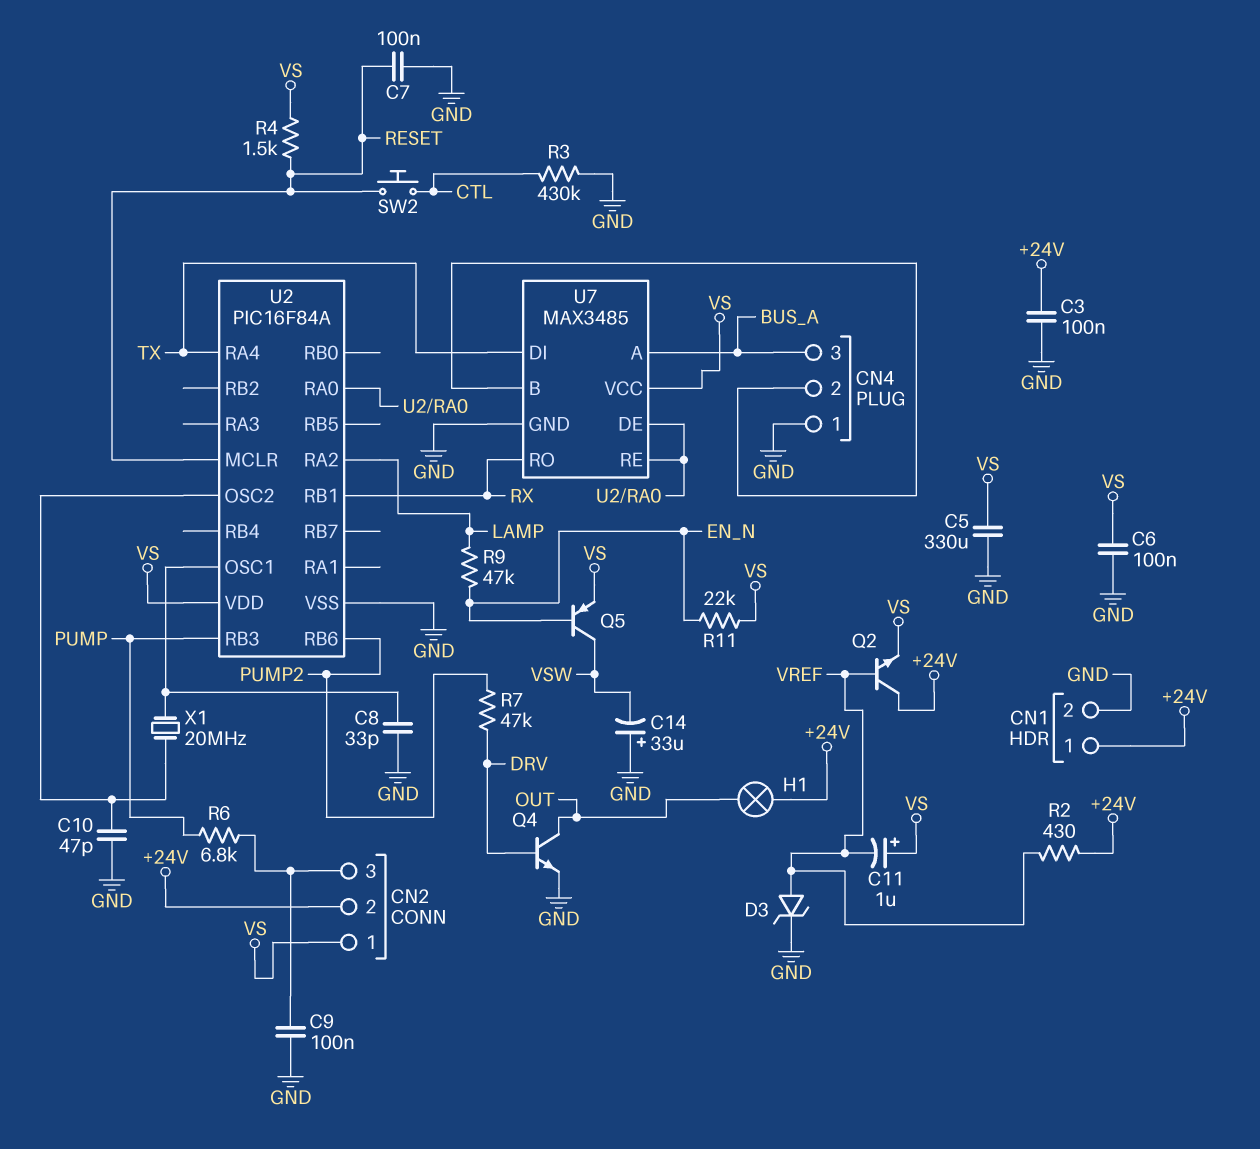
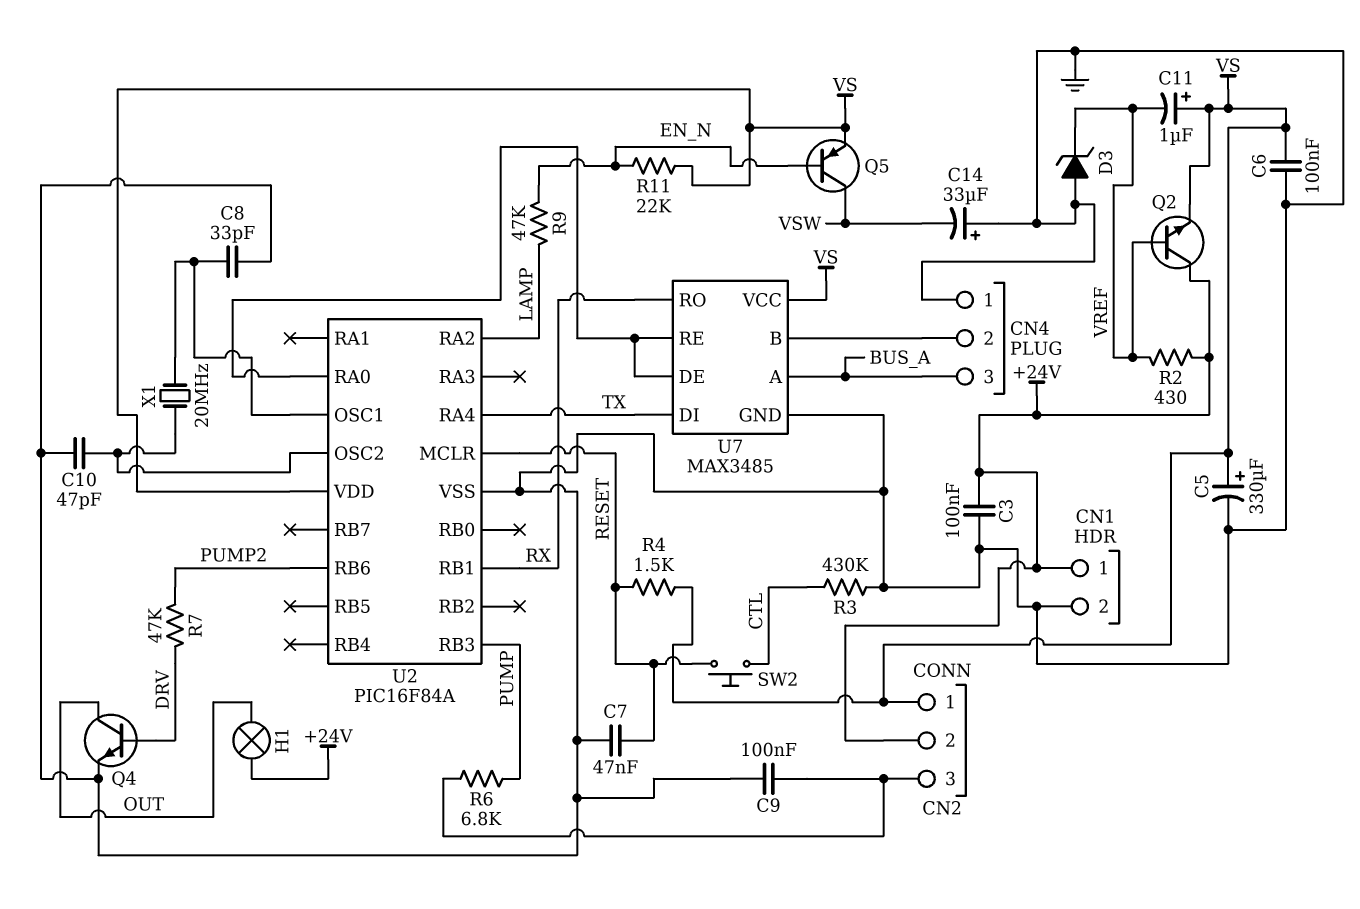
C5: 330uF (GND, VS) -> 330uF (plus VS, minus GND)
C7: 100nF (GND, RESET) -> 47nF (GND, RESET)
D3: zener (A VREF, K GND) -> zener (A GND, K VREF)

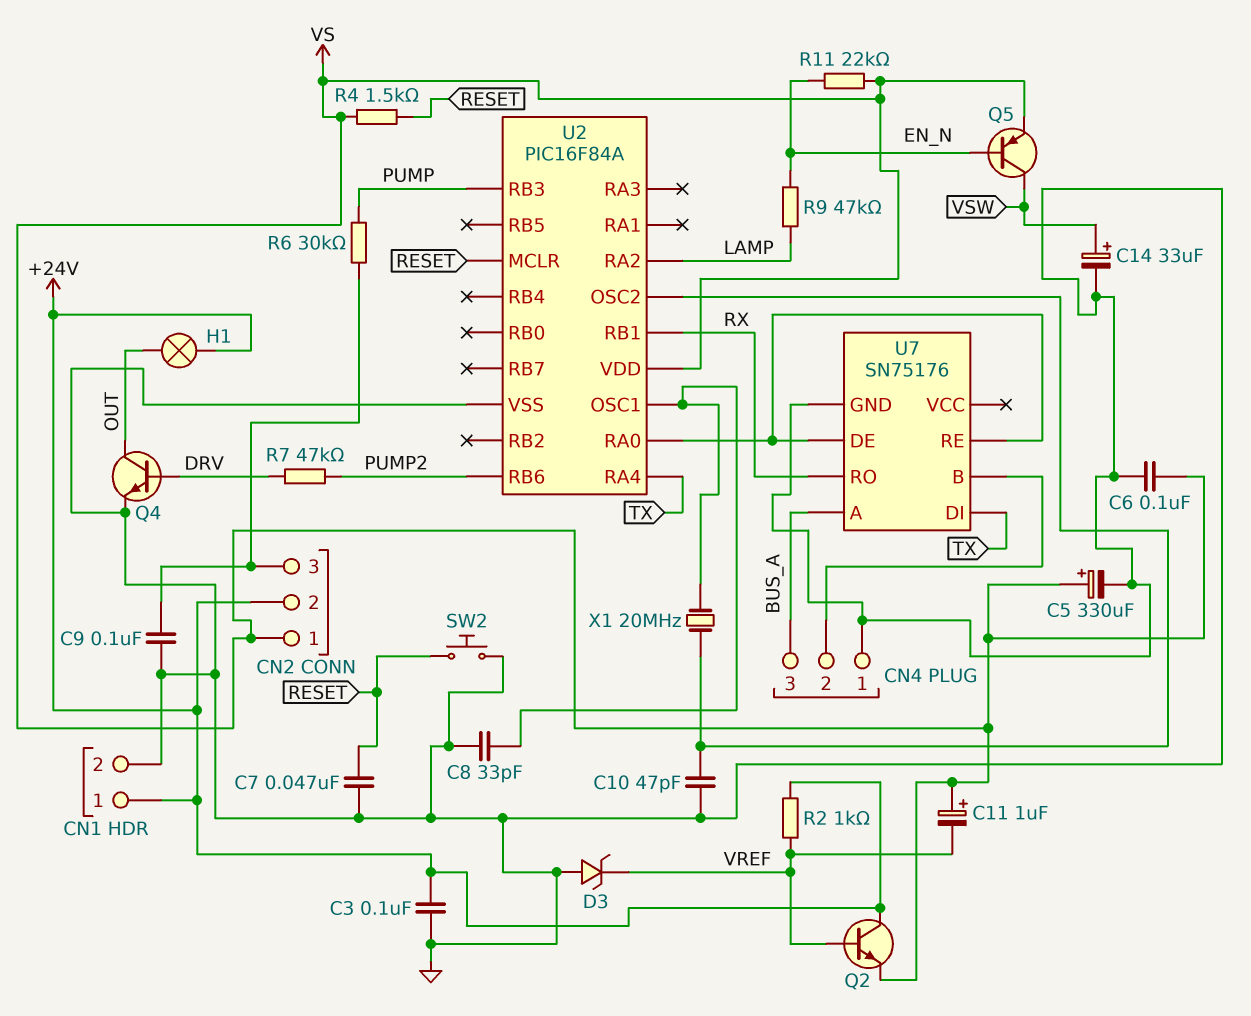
C14: 33uF (plus GND, minus VSW) -> 33uF (plus VSW, minus GND)
R2: 430 (+24V, VREF) -> 1k (+24V, VREF)
R3: 430k (CTL, GND) -> none
R6: 6.8k (CN2/3, PUMP) -> 30k (CN2/3, PUMP)
SW2: button (CTL, RESET) -> button (GND, RESET)
U7: MAX3485 -> SN75176
U7 pin VCC: VS -> none

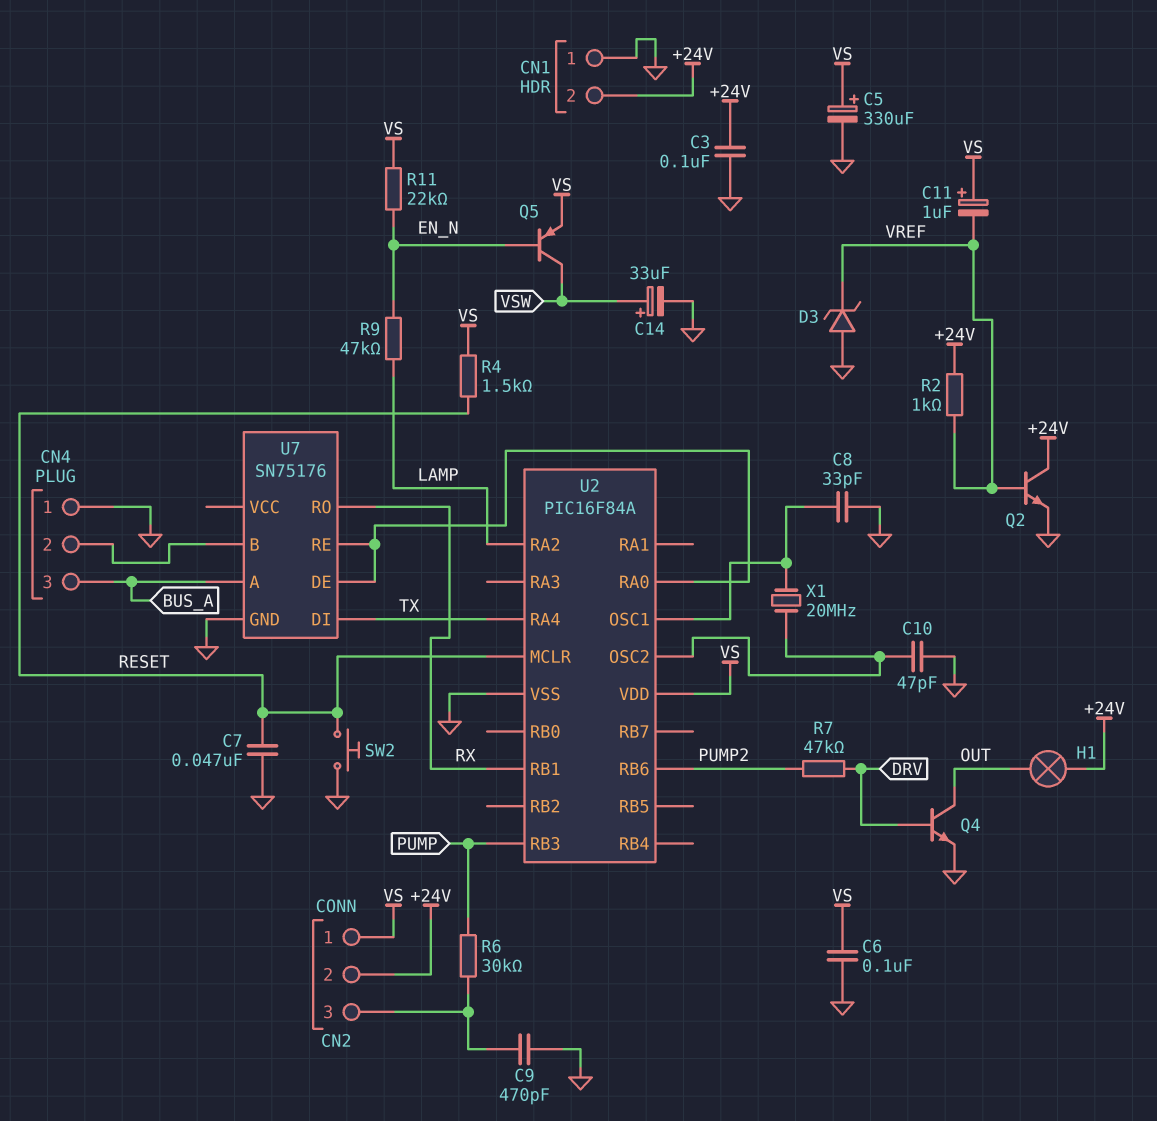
C9: 100nF (CN2/3, GND) -> 470pF (CN2/3, GND)
CN1 pin 1: +24V -> GND
CN1 pin 2: GND -> +24V
Q2: NPN (B VREF, C +24V, E VS) -> NPN (B VREF, C +24V, E GND)

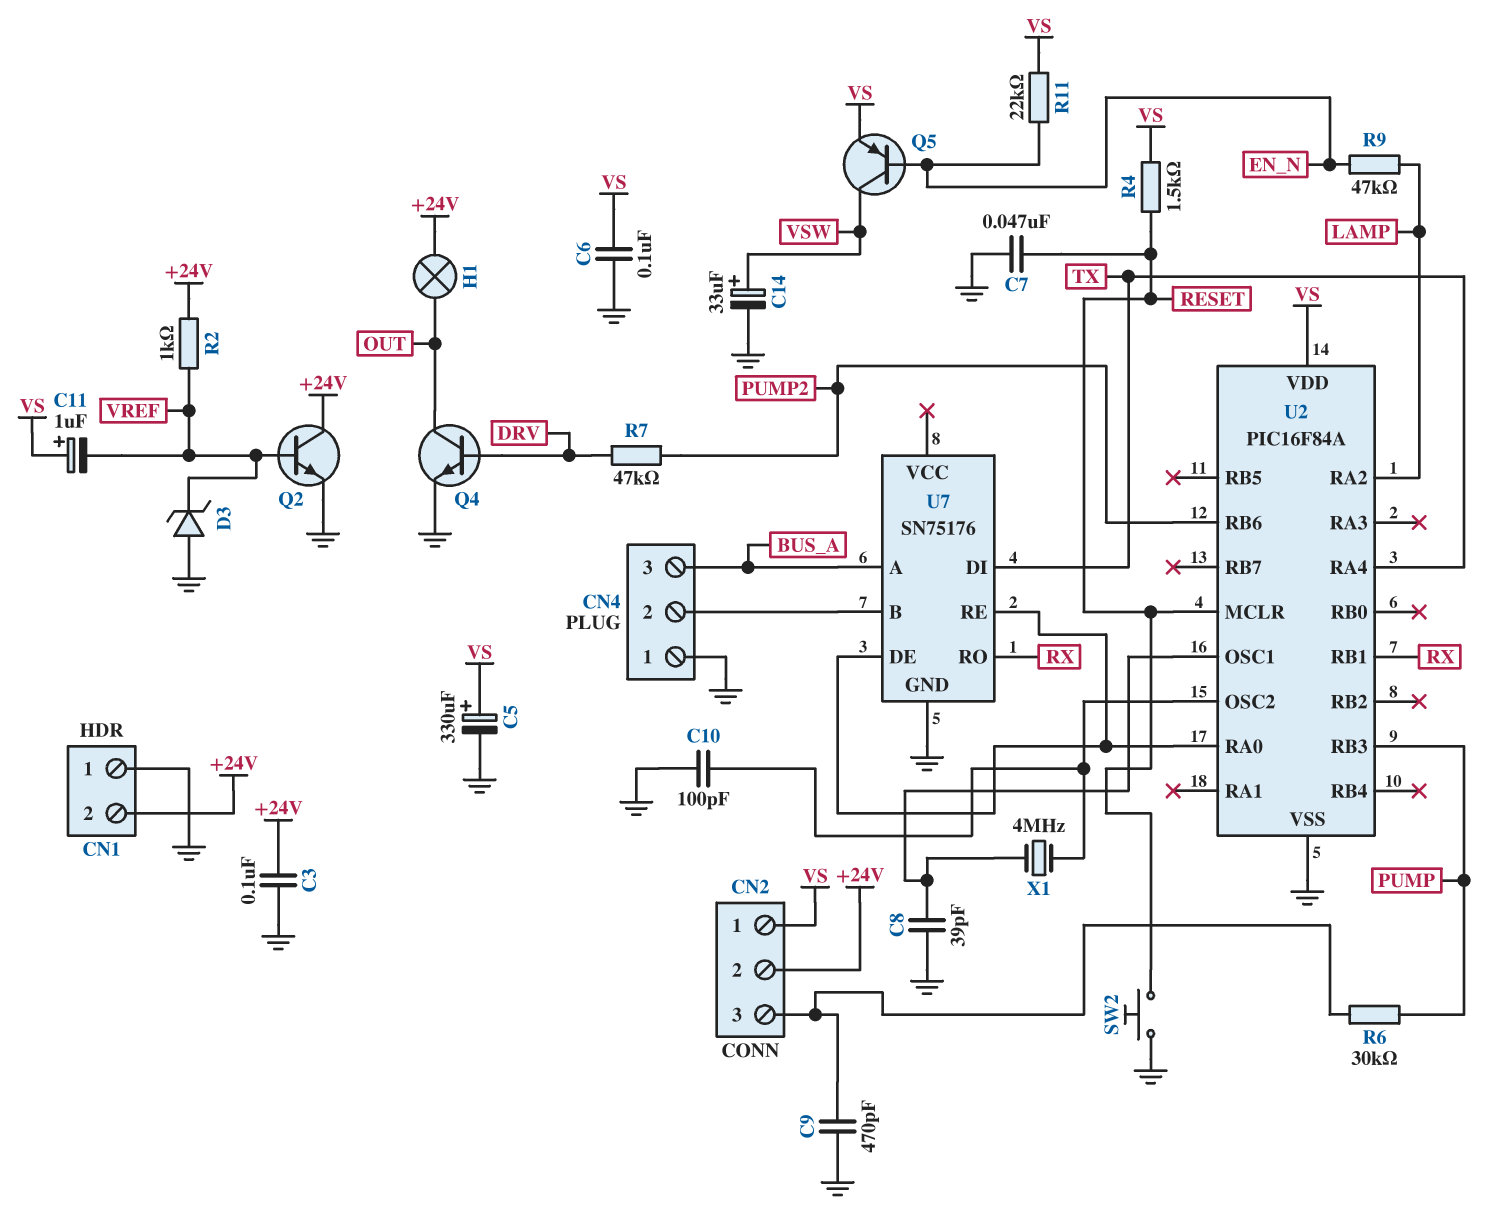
C8: 33pF (GND, U2/OSC1) -> 39pF (GND, U2/OSC1)
C10: 47pF (GND, U2/OSC2) -> 100pF (GND, U2/OSC2)
X1: 20MHz (U2/OSC1, U2/OSC2) -> 4MHz (U2/OSC1, U2/OSC2)

